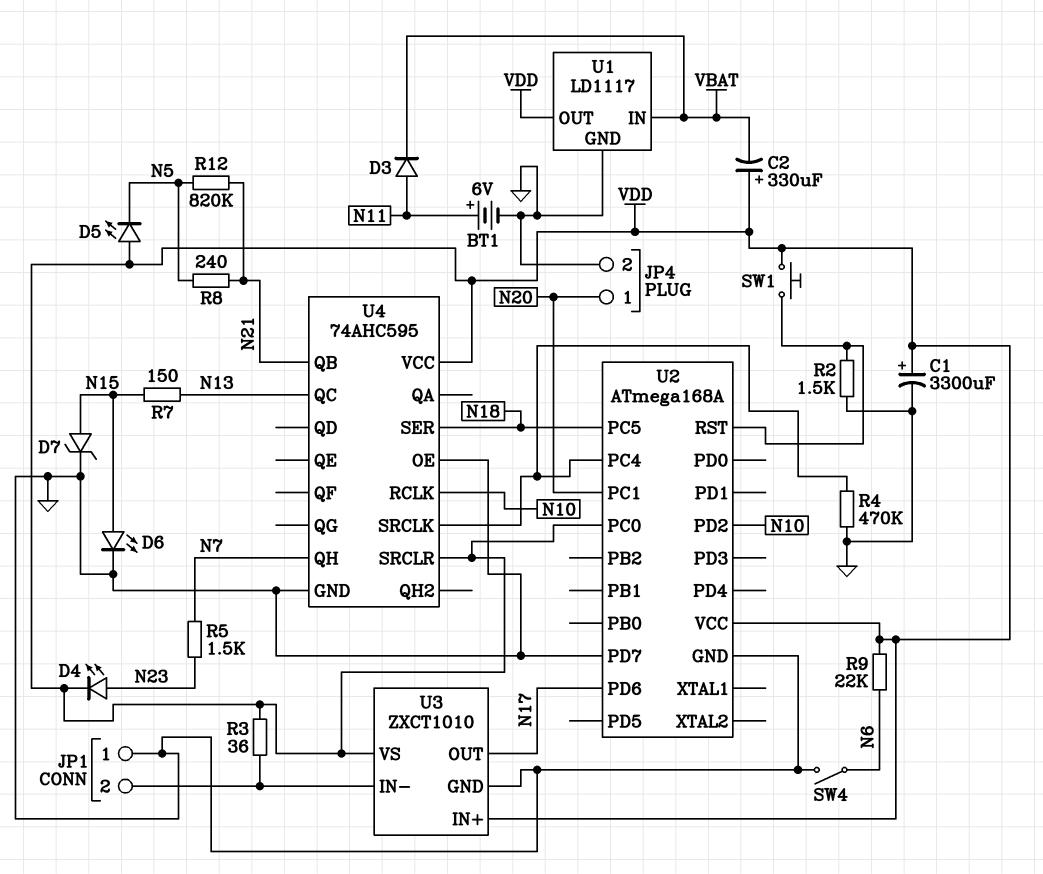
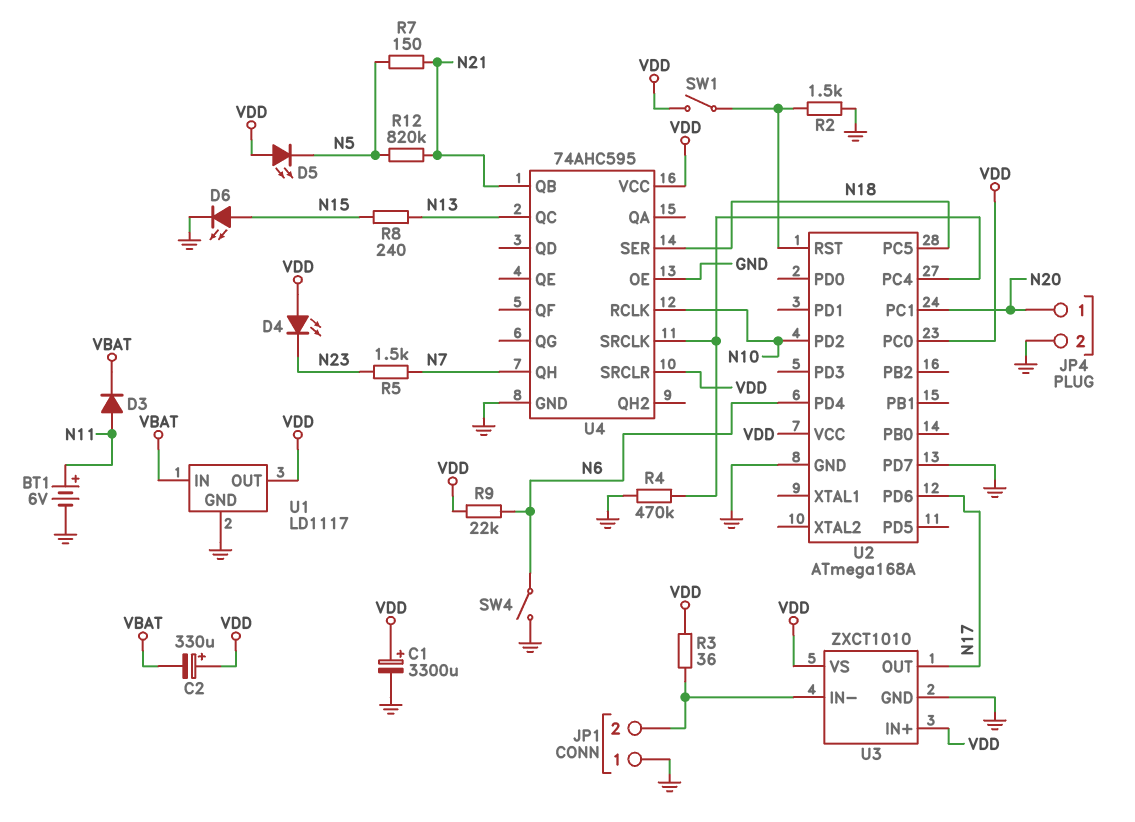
D4: LED (A N23, K VDD) -> LED (A VDD, K N23)
D7: zener (A N15, K GND) -> none
R7: 150 (N13, N15) -> 150 (N5, N21)
R8: 240 (N5, N21) -> 240 (N13, N15)
SW1: button (U2/RST, VDD) -> switch (U2/RST, VDD)
U2 pin PD4: none -> N6

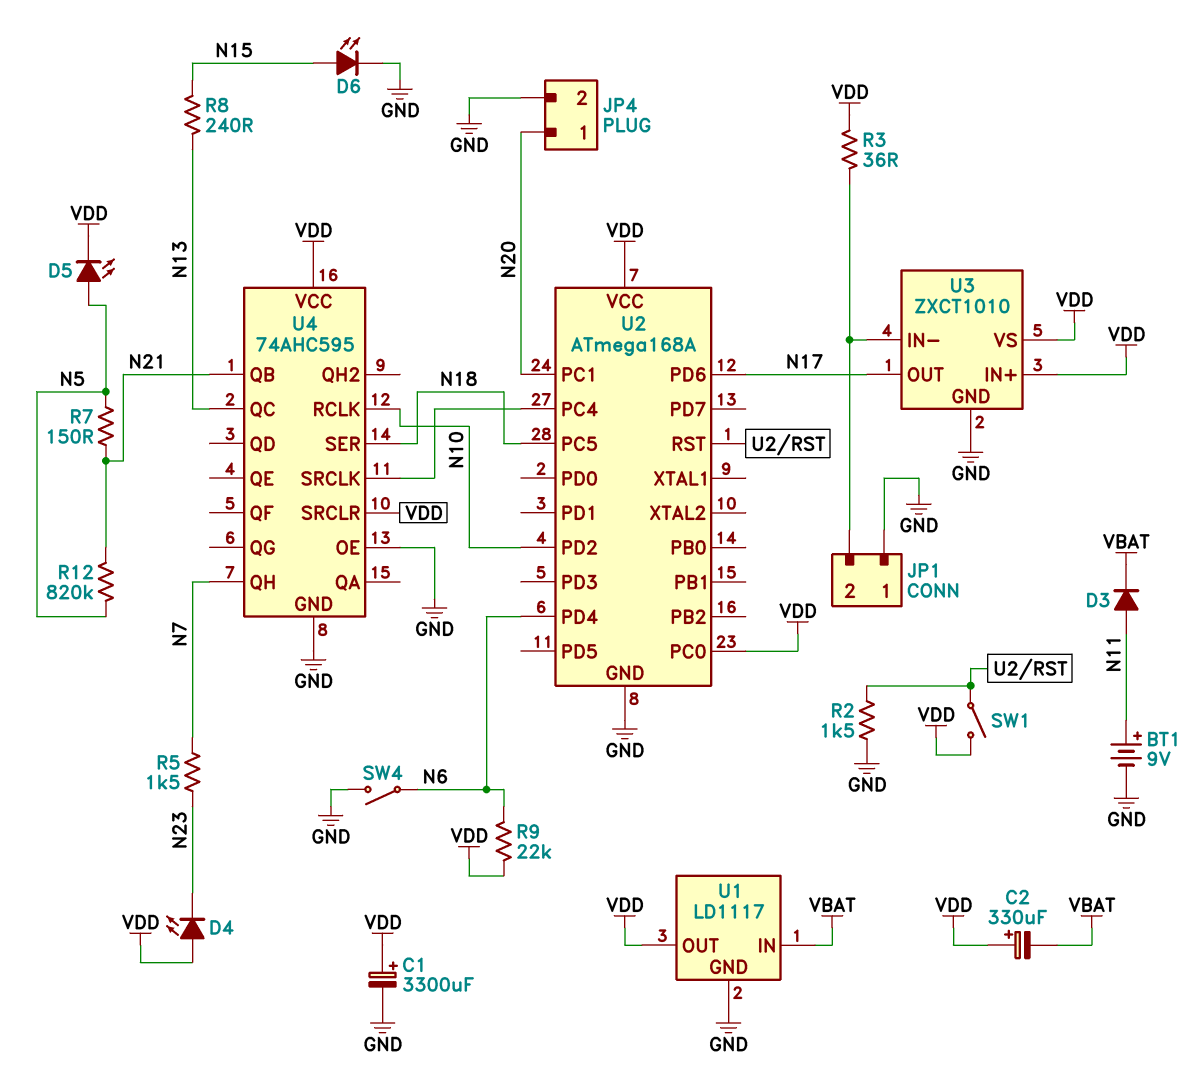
BT1: 6V (plus N11, minus GND) -> 9V (plus N11, minus GND)
D5: LED (A VDD, K N5) -> LED (A N5, K VDD)
R4: 470k (GND, U2/PC4) -> none
U2 pin PD7: GND -> none

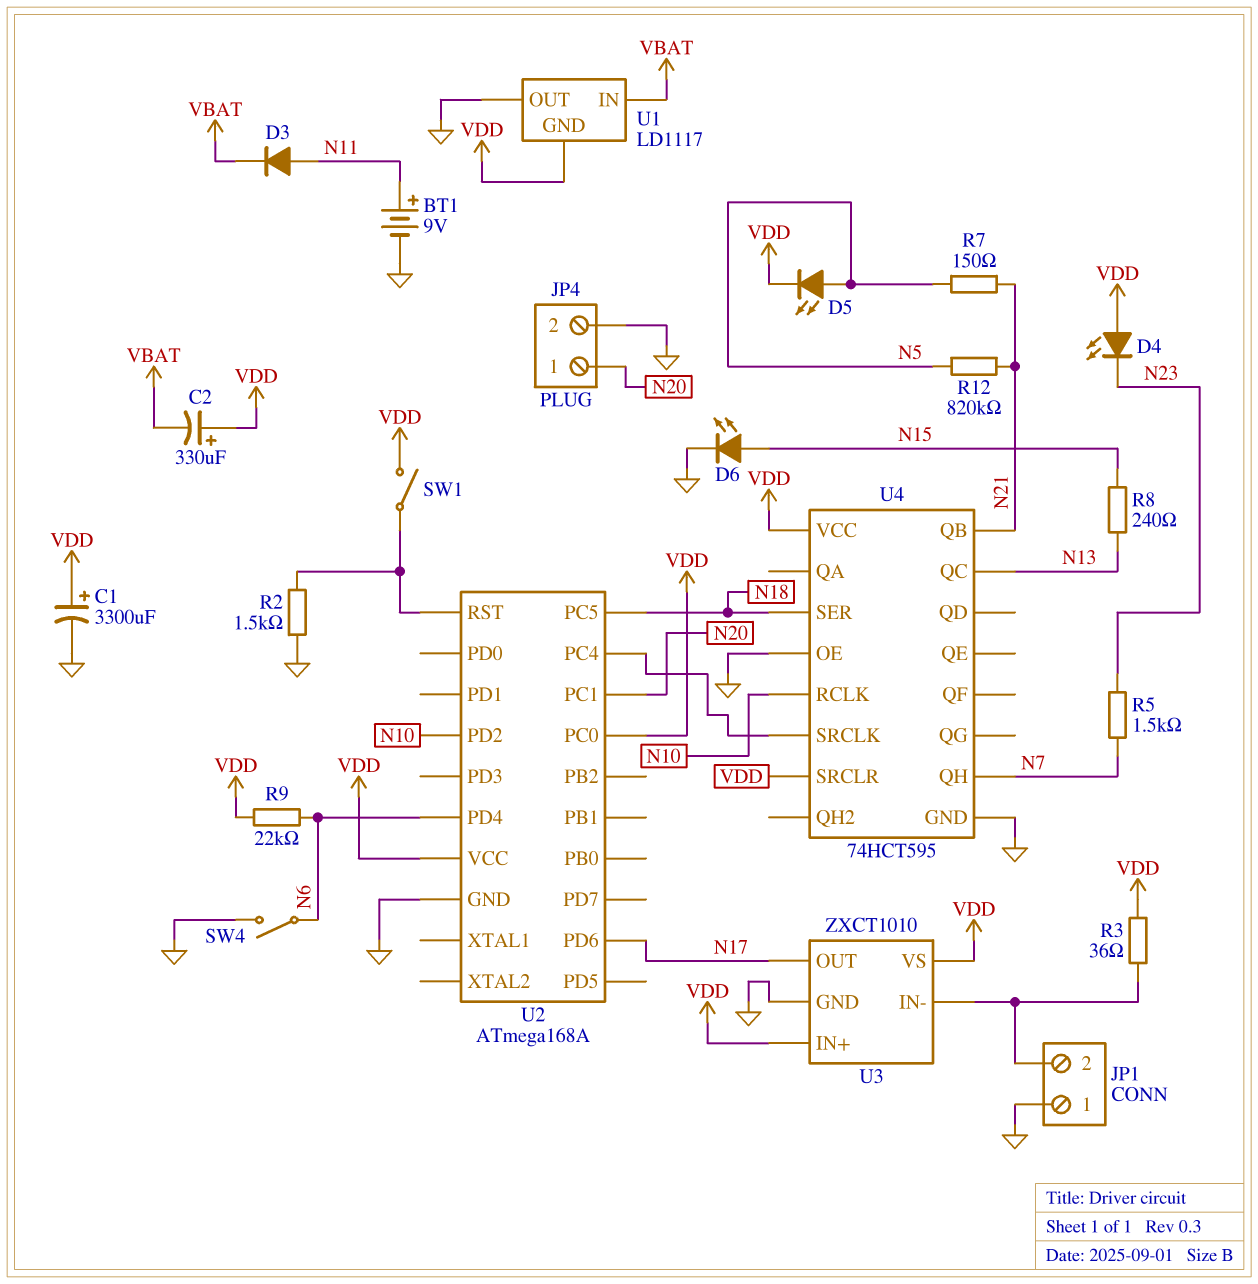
U1 pin GND: GND -> VDD
U1 pin OUT: VDD -> GND
U4: 74AHC595 -> 74HCT595

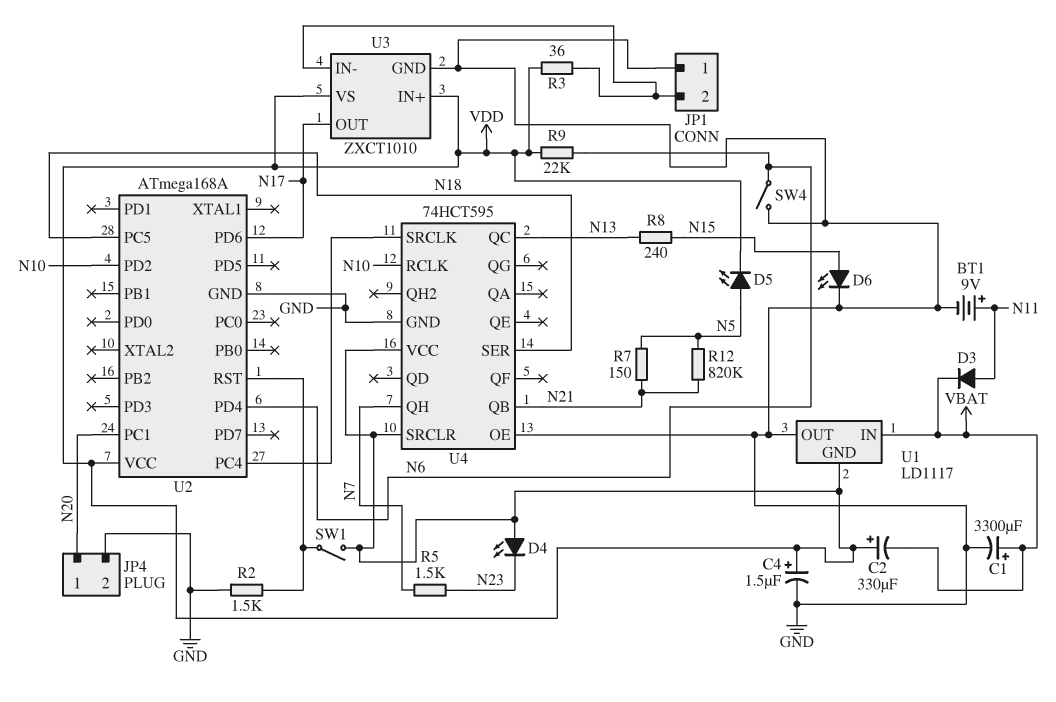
C1: 3300uF (plus VDD, minus GND) -> 3300uF (plus VBAT, minus GND)
C4: none -> 1.5uF (plus VDD, minus GND)
U2 pin PC0: VDD -> none

